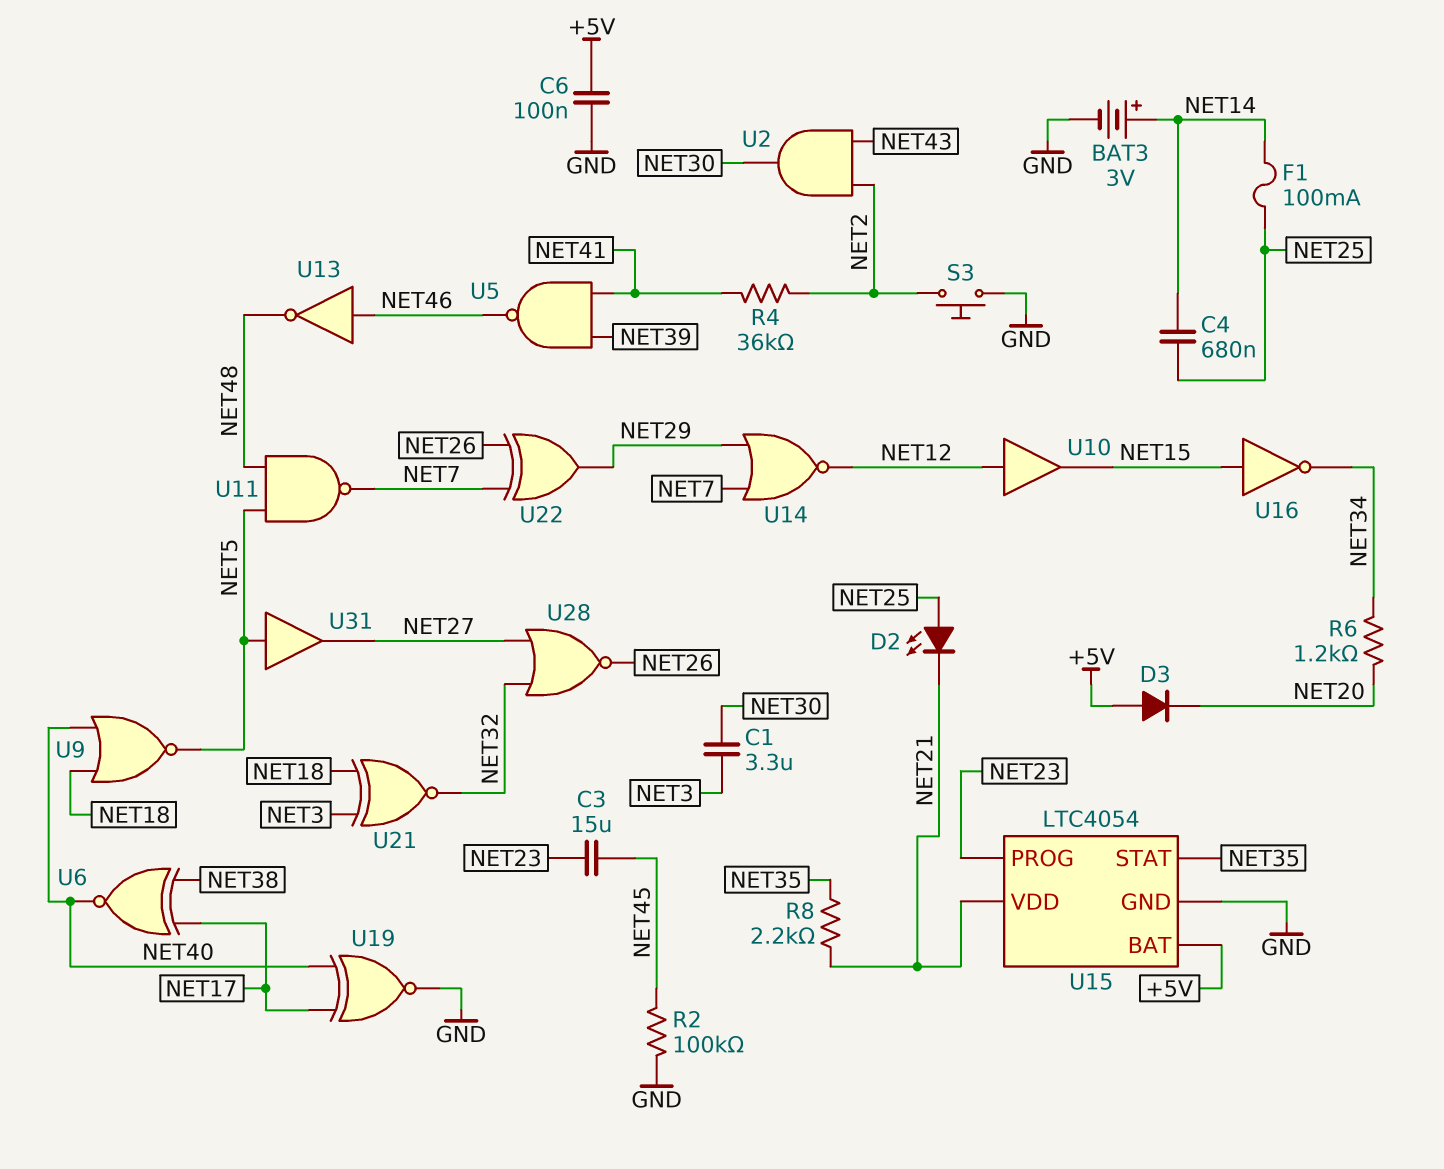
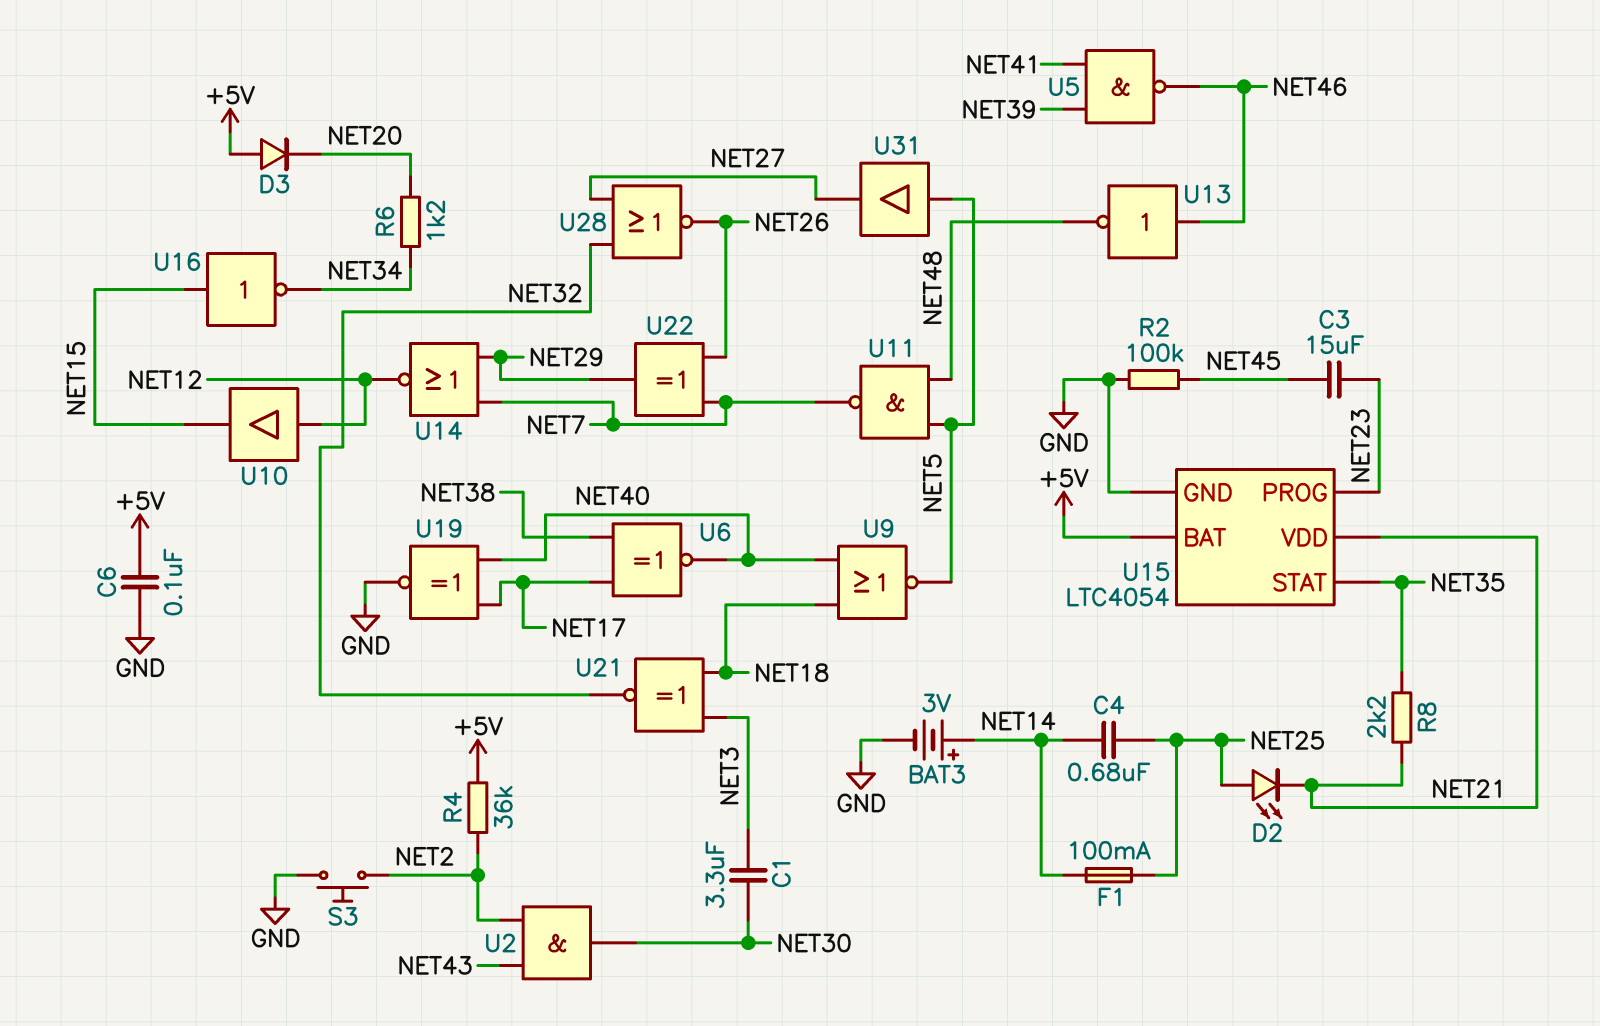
R4: 36k (NET2, NET41) -> 36k (+5V, NET2)

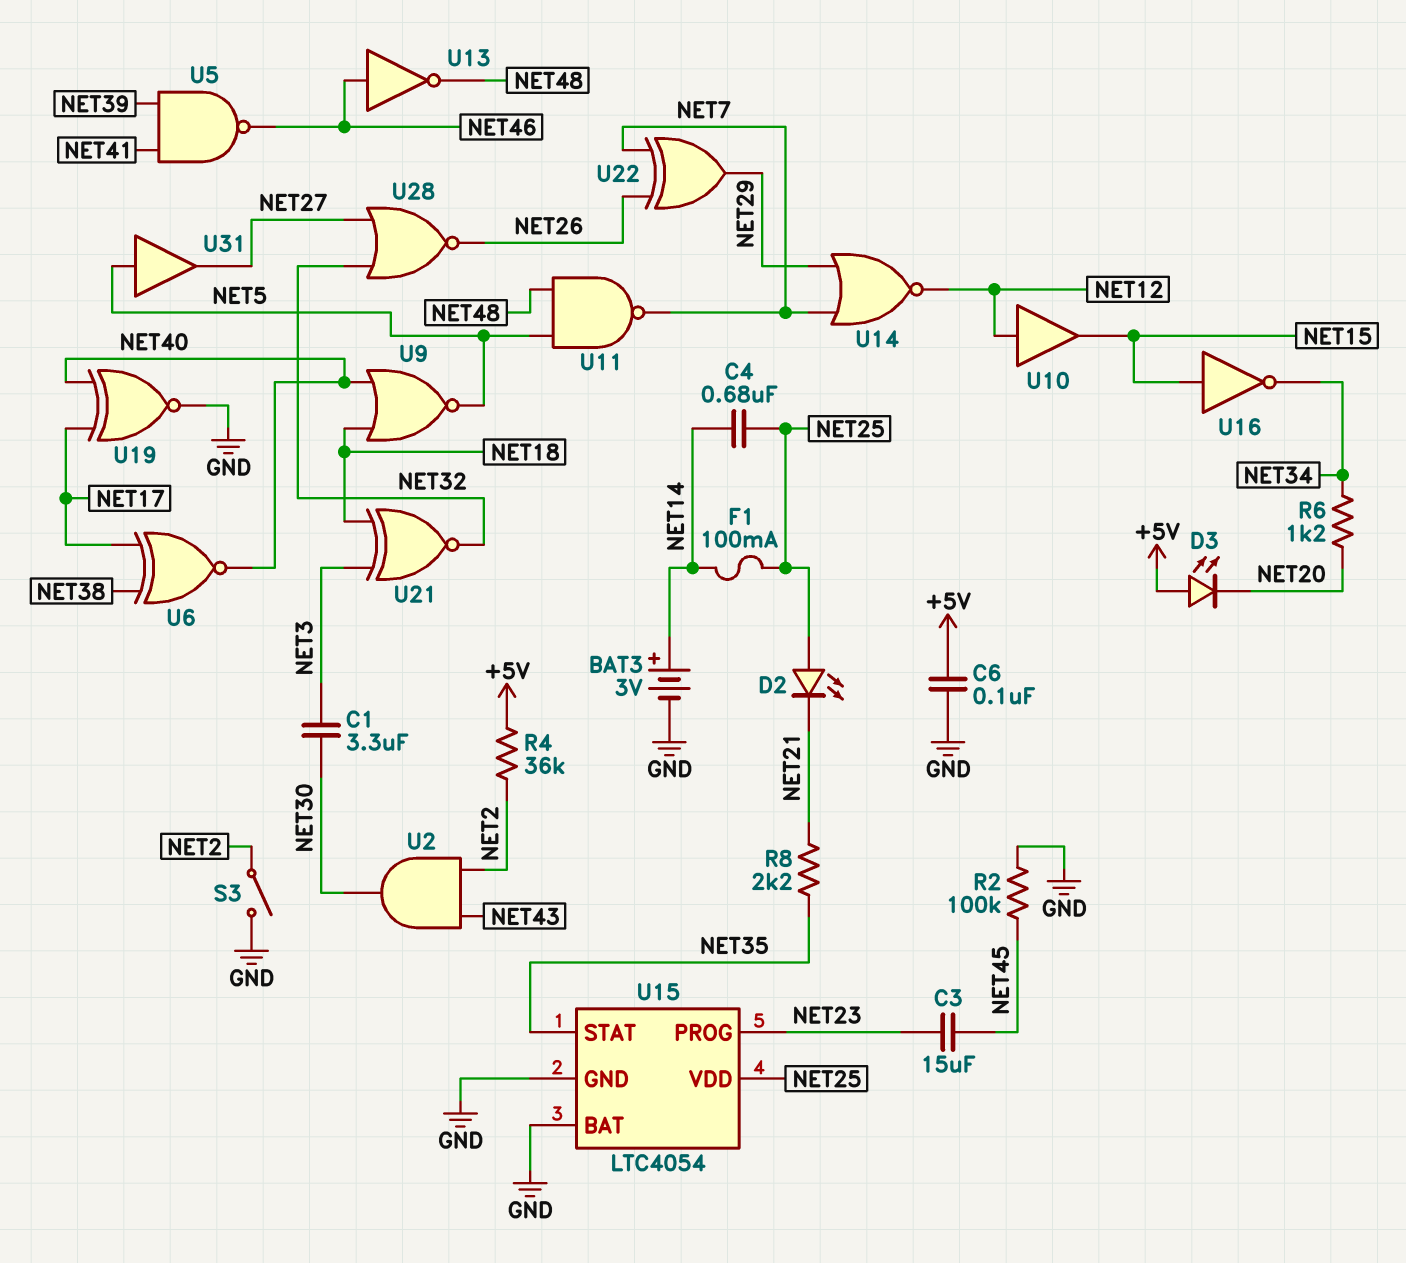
D3: diode (A +5V, K NET20) -> LED (A +5V, K NET20)
S3: button (GND, NET2) -> switch (GND, NET2)
U15 pin BAT: +5V -> GND
U15 pin VDD: NET21 -> NET25

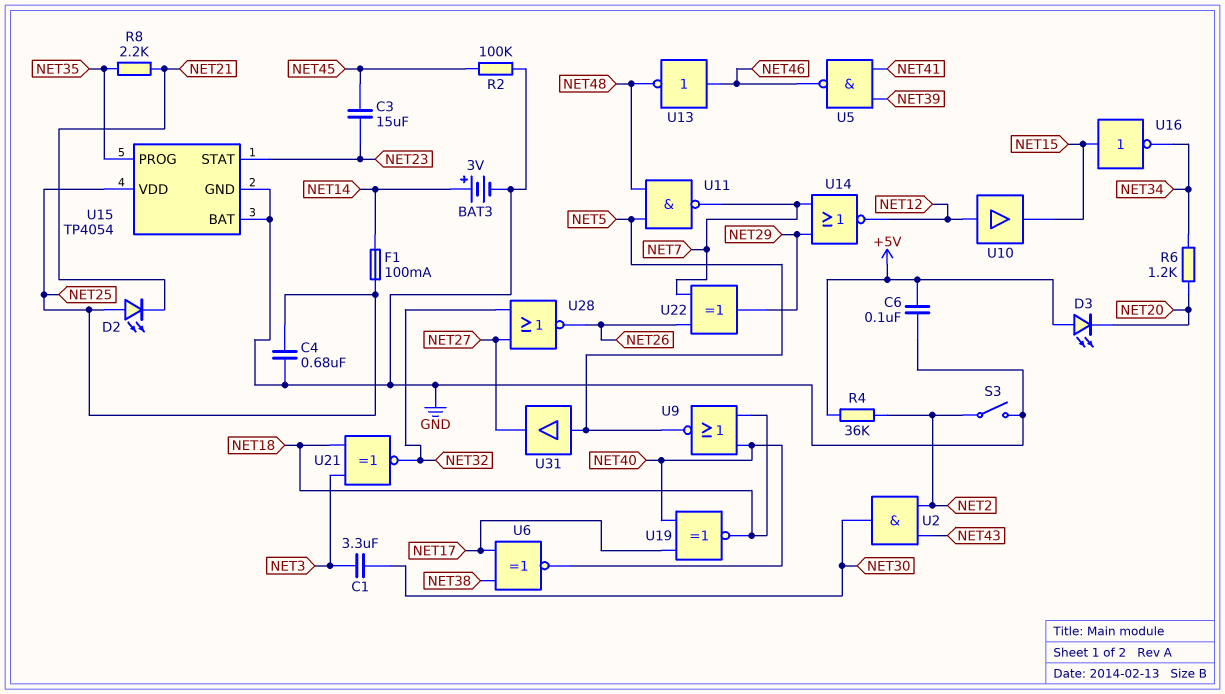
C4: 680nF (NET14, NET25) -> 680nF (GND, NET25)
U15: LTC4054 -> TP4054
U15 pin PROG: NET23 -> NET35
U15 pin STAT: NET35 -> NET23
U19: XNOR (in NET17, in NET40, out GND) -> XNOR (in NET17, in NET40, out NET18)

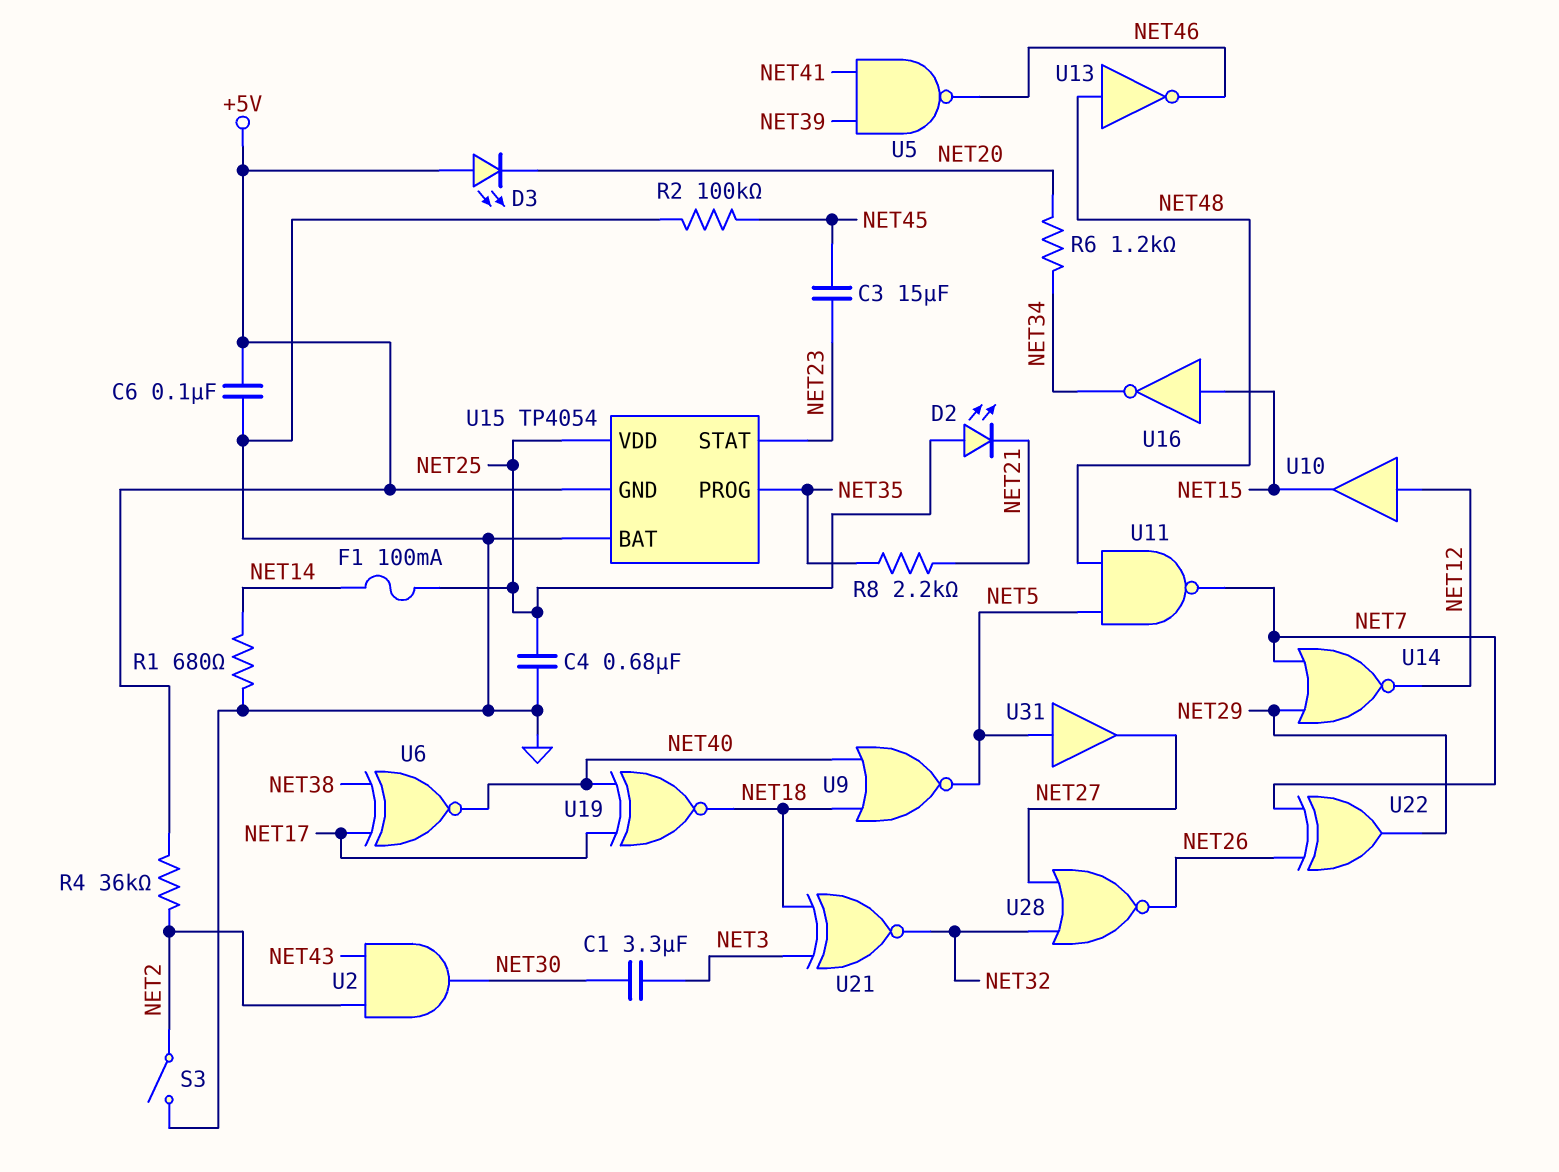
BAT3: 3V (plus NET14, minus GND) -> none
R1: none -> 680 (GND, NET14)
U13: NOT (in NET46, out NET48) -> NOT (in NET48, out NET46)
U15 pin GND: GND -> +5V

